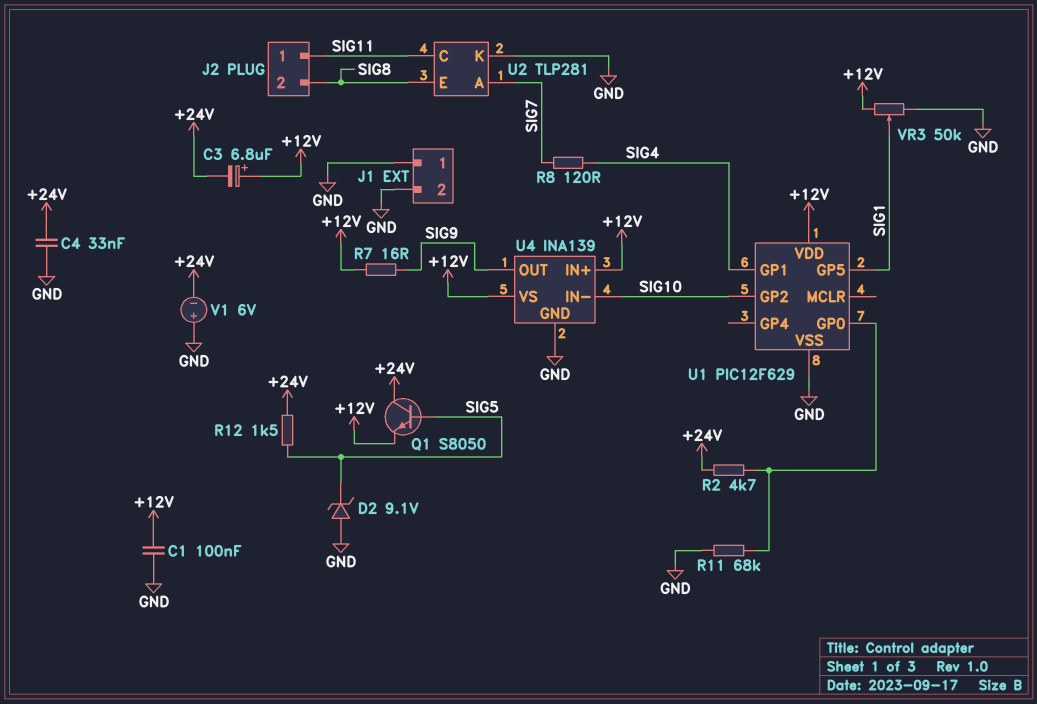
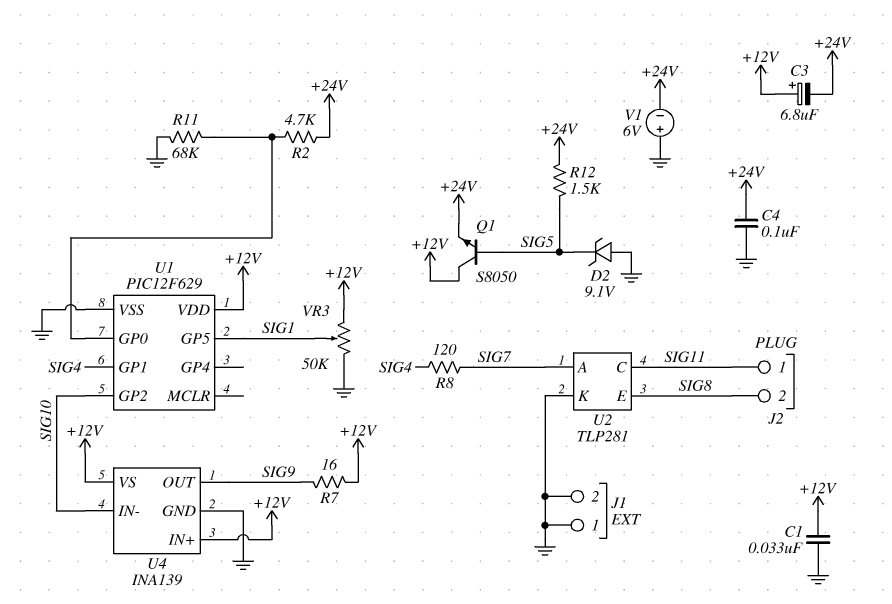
C1: 100nF (+12V, GND) -> 33nF (+12V, GND)
C4: 33nF (+24V, GND) -> 100nF (+24V, GND)
Q1: NPN S8050 (B SIG5, C +24V, E +12V) -> NPN S8050 (B SIG5, C +12V, E +24V)

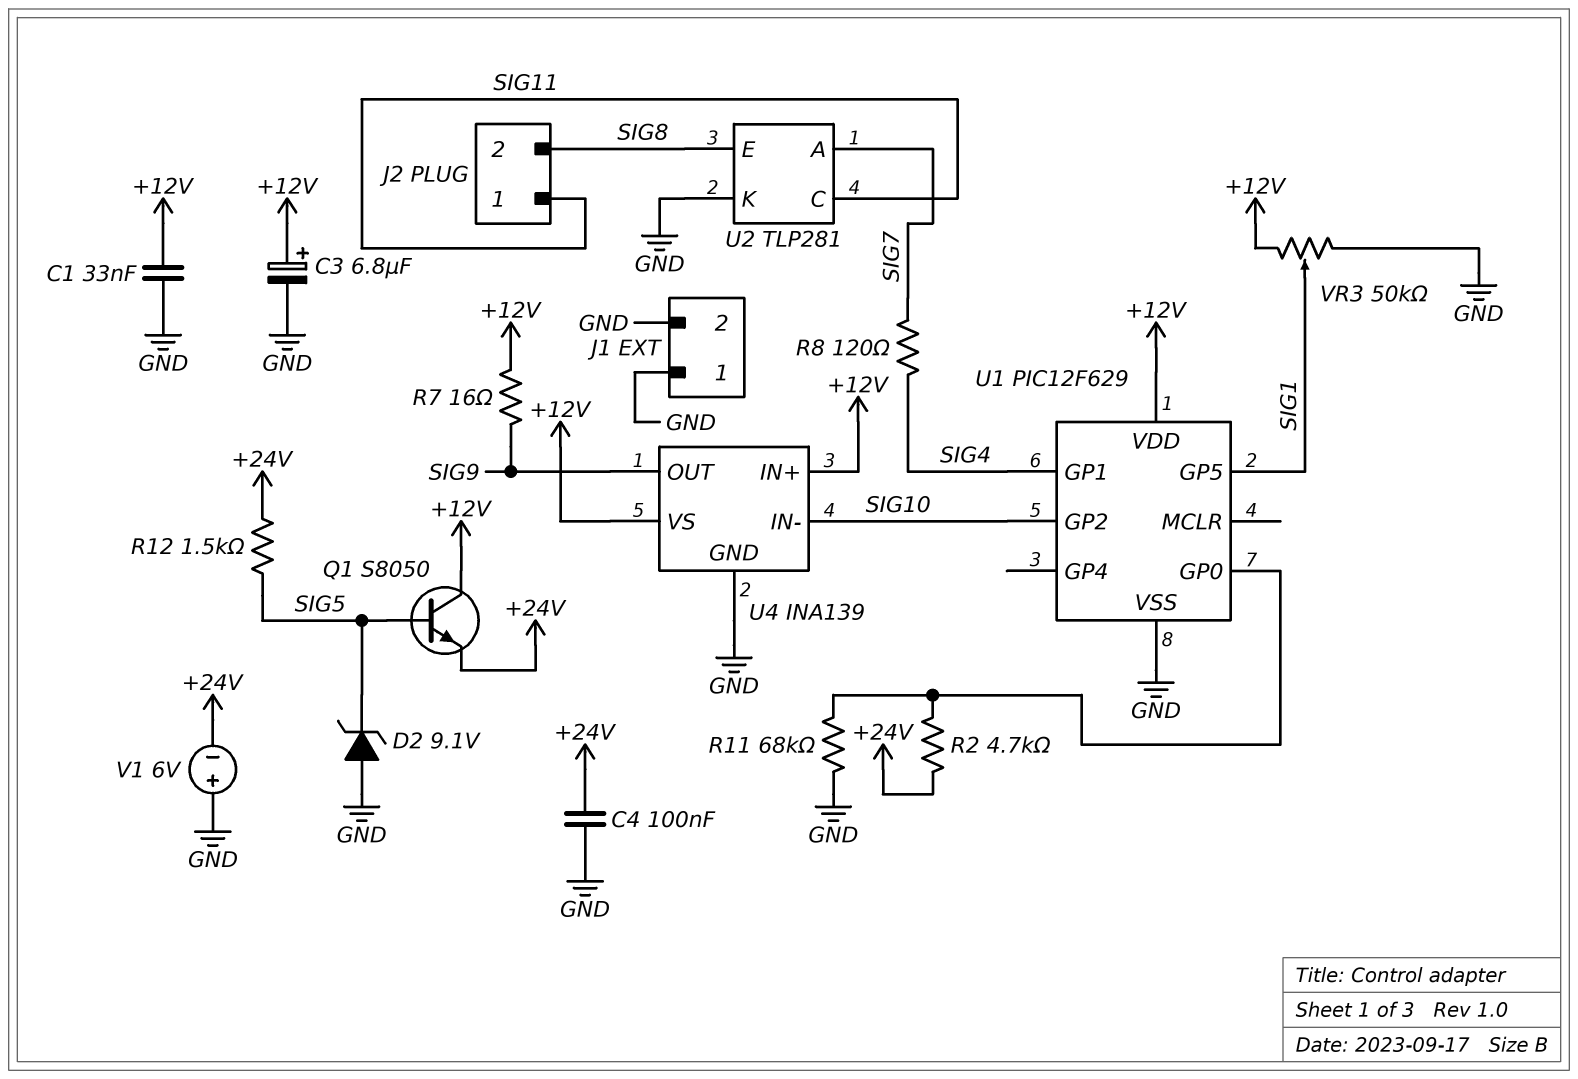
C3: 6.8uF (plus +12V, minus +24V) -> 6.8uF (plus +12V, minus GND)

